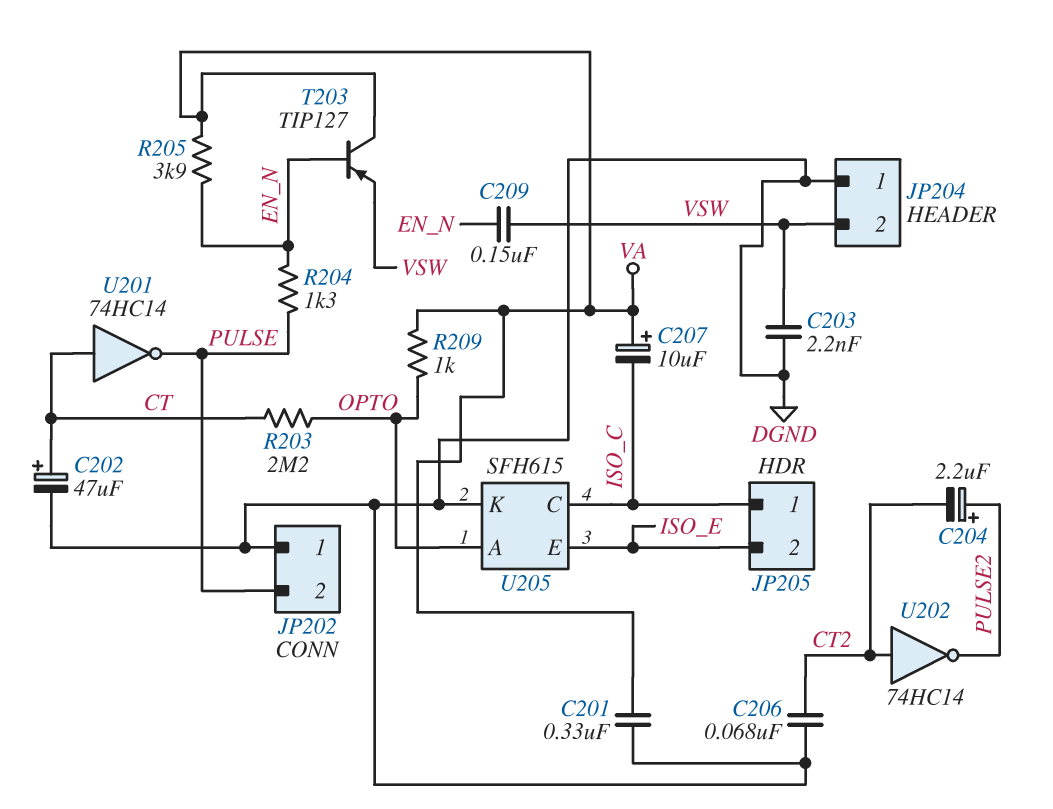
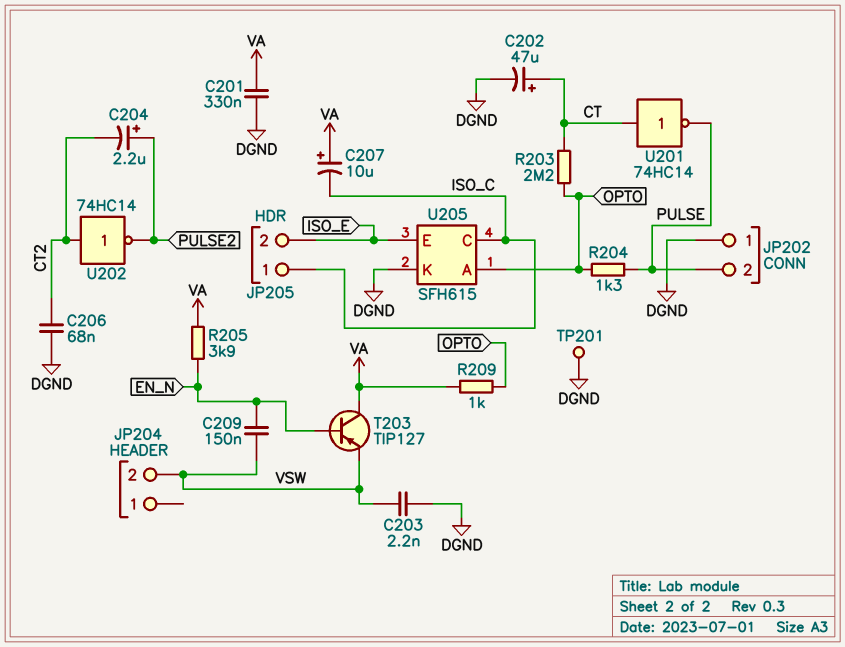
JP204 pin 1: DGND -> none
R204: 1.3k (EN_N, PULSE) -> 1.3k (OPTO, PULSE)
TP201: none -> test point (DGND)

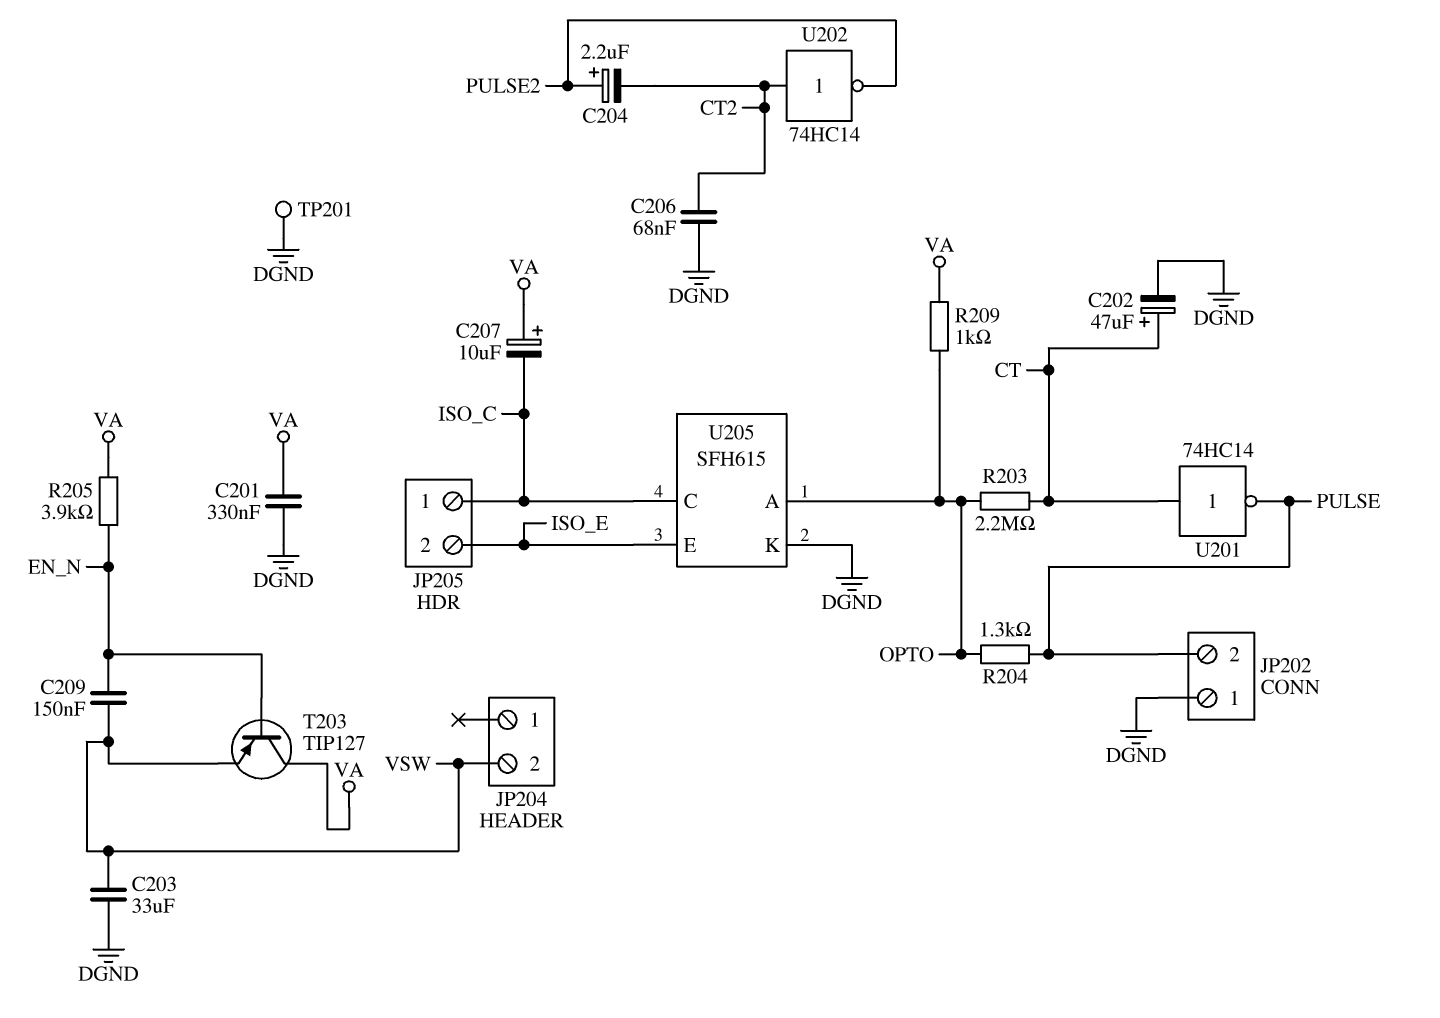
C203: 2.2nF (DGND, VSW) -> 33uF (DGND, VSW)

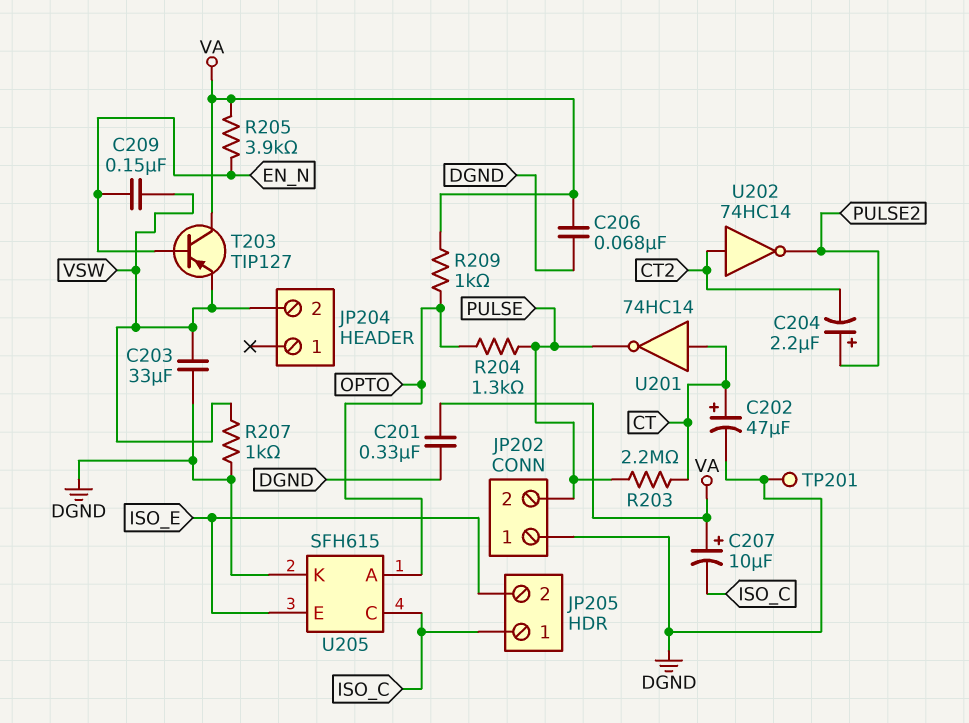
C206: 68nF (CT2, DGND) -> 68nF (DGND, VA)
R203: 2.2M (CT, OPTO) -> 2.2M (CT, PULSE)
R207: none -> 1k (DGND, VSW)

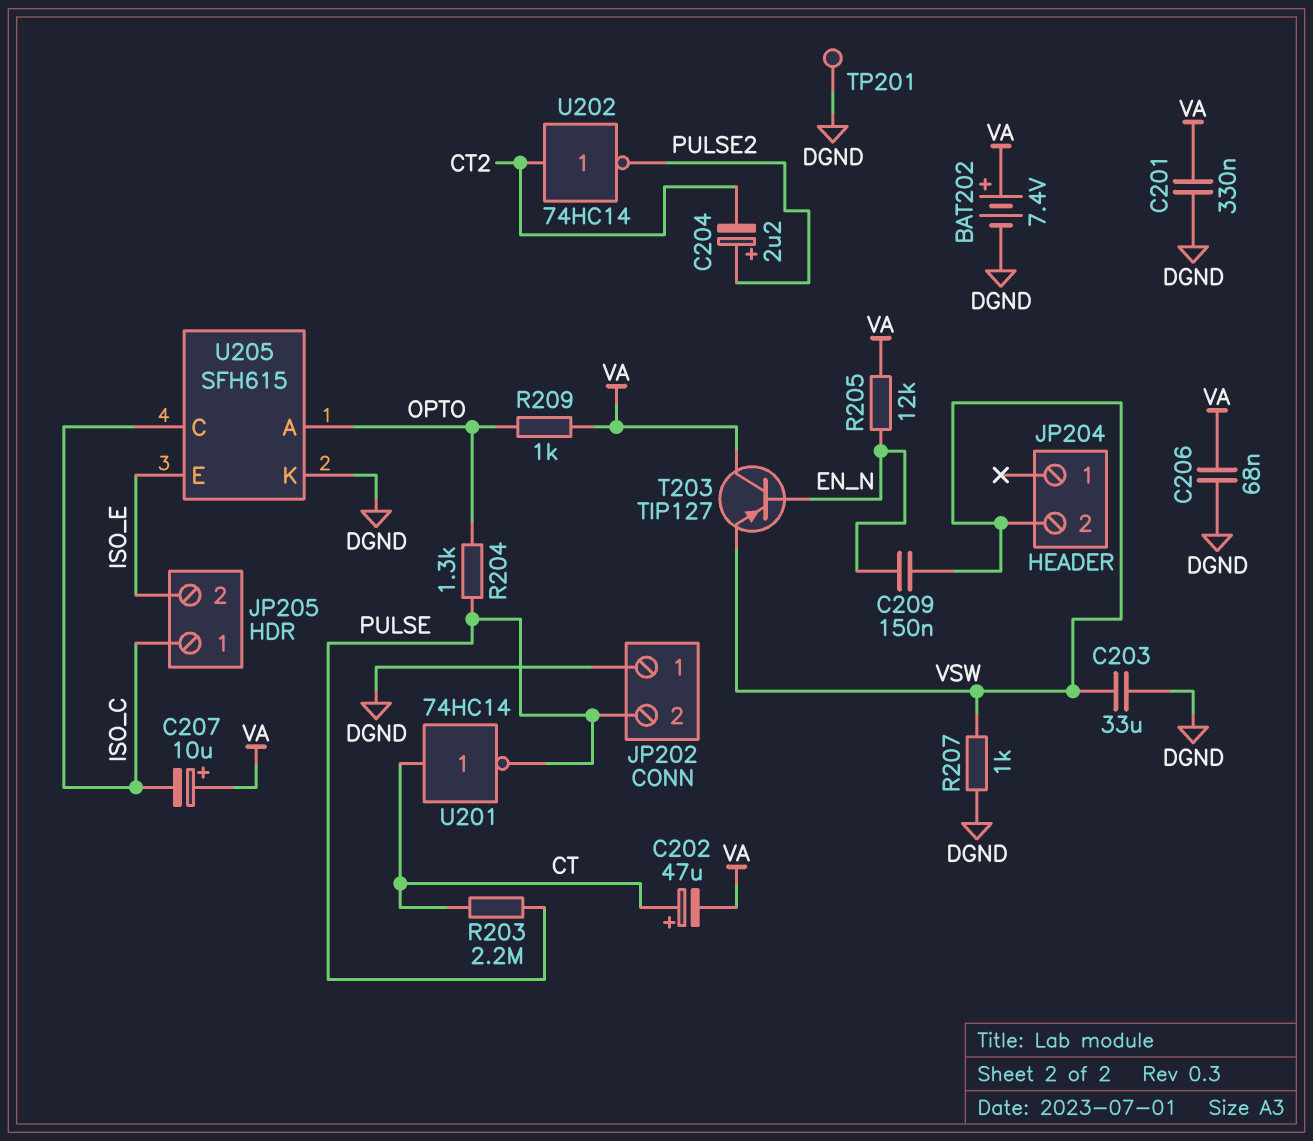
BAT202: none -> 7.4V (plus VA, minus DGND)
C202: 47uF (plus CT, minus DGND) -> 47uF (plus CT, minus VA)
R205: 3.9k (EN_N, VA) -> 12k (EN_N, VA)

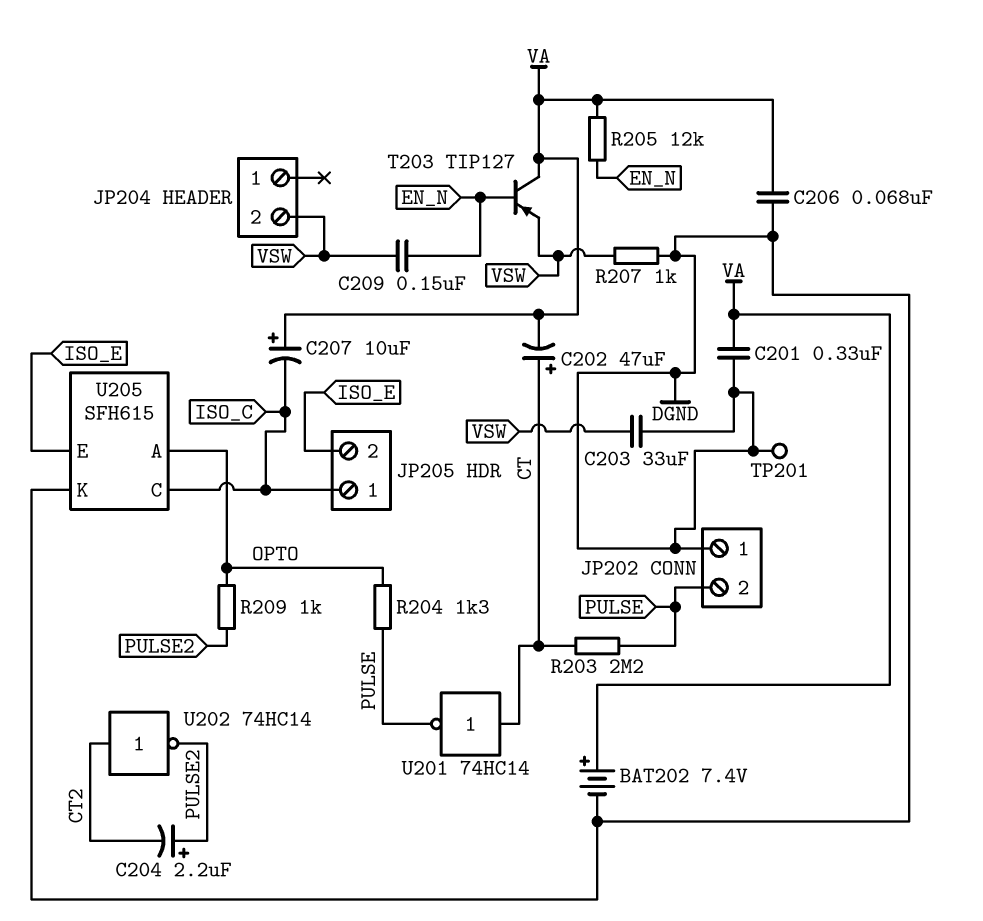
R209: 1k (OPTO, VA) -> 1k (OPTO, PULSE2)

